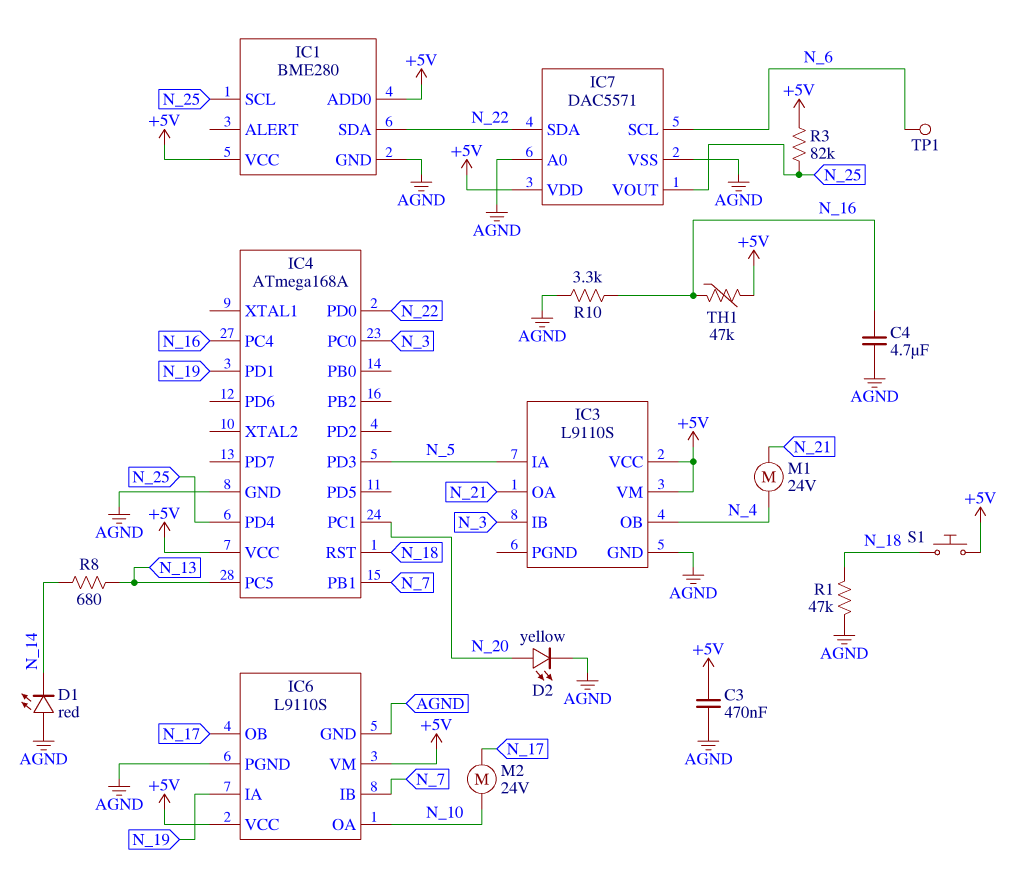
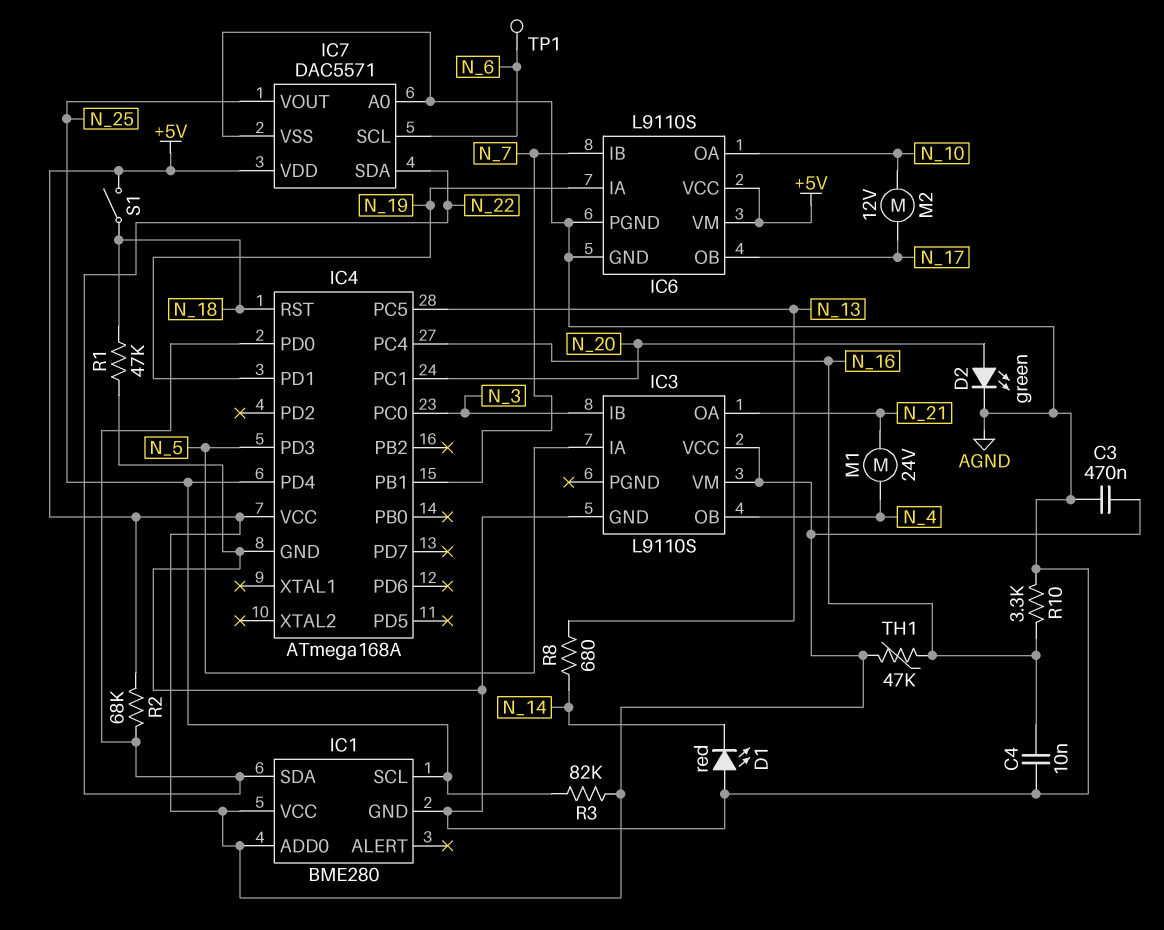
C4: 4.7uF (AGND, N_16) -> 10nF (AGND, N_16)
D2: LED yellow (A N_20, K AGND) -> LED green (A N_20, K AGND)
M2: motor 24V (N_10, N_17) -> motor 12V (N_10, N_17)
R2: none -> 68k (+5V, N_22)
S1: button (+5V, N_18) -> switch (+5V, N_18)

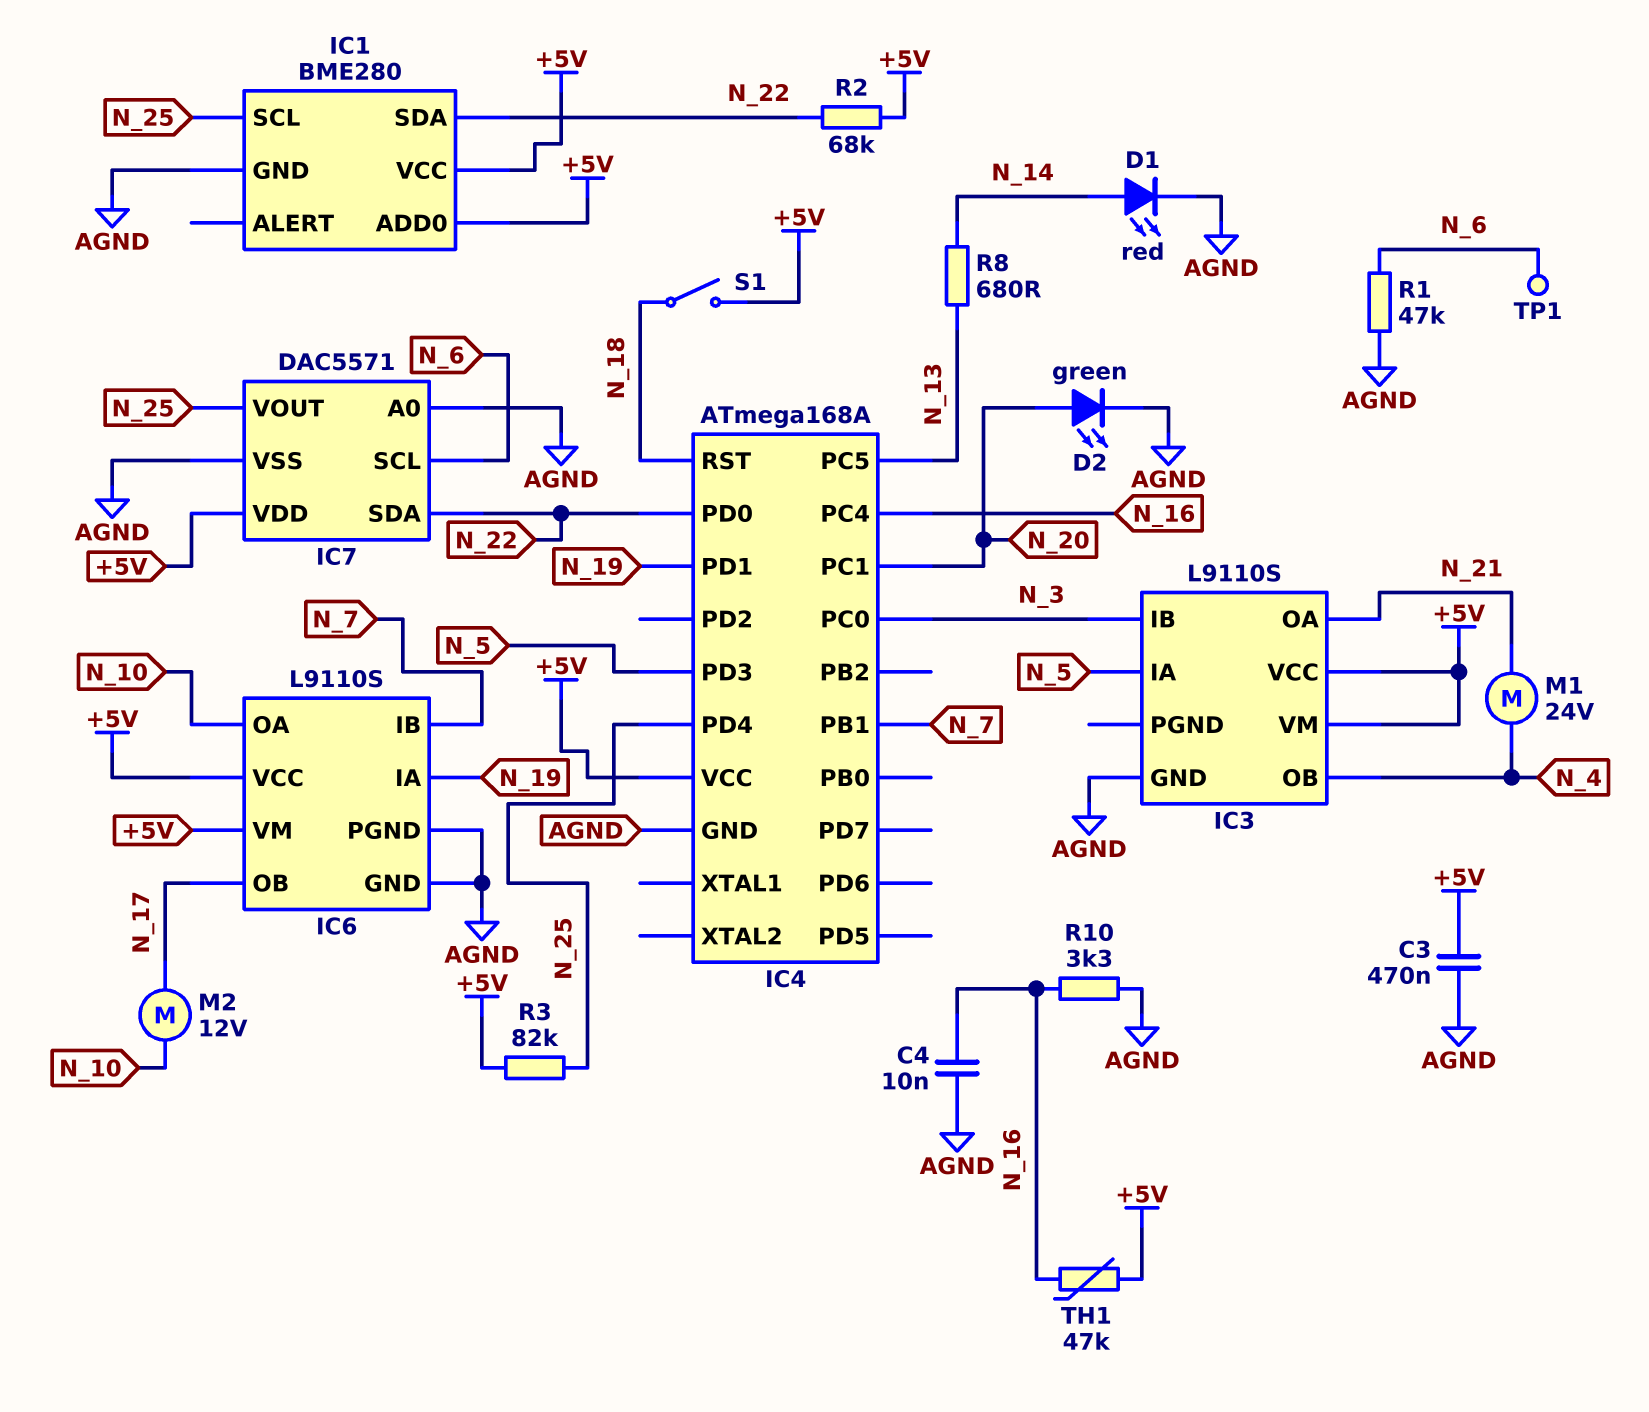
D1: LED red (A AGND, K N_14) -> LED red (A N_14, K AGND)
R1: 47k (AGND, N_18) -> 47k (AGND, N_6)

